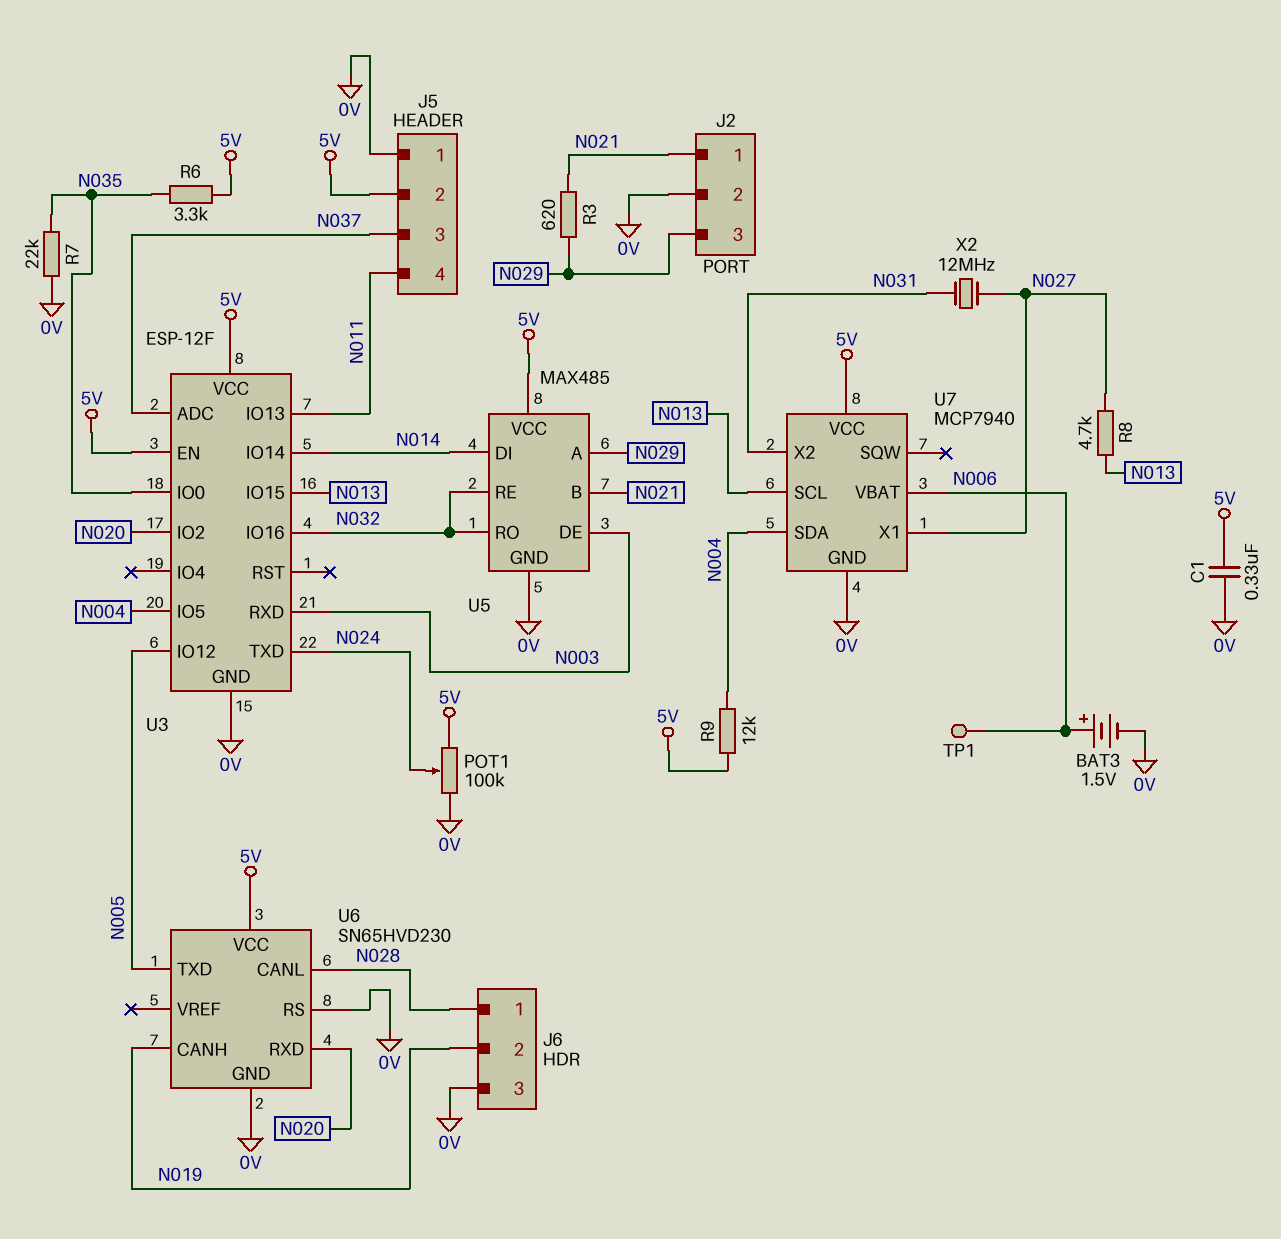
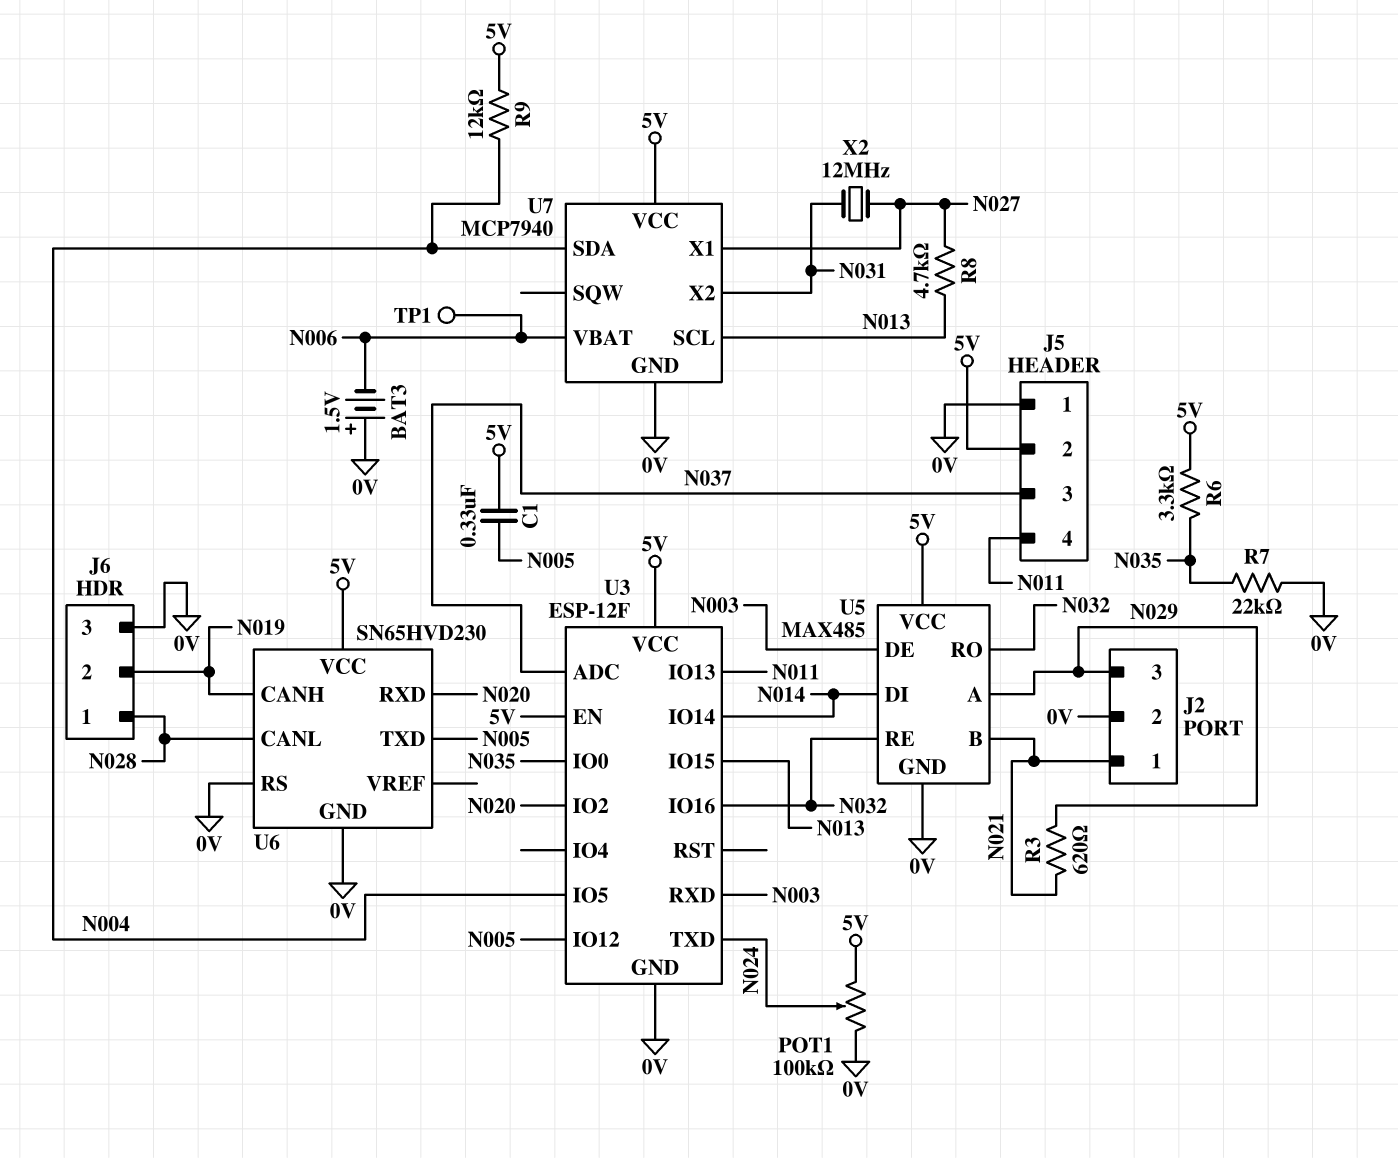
BAT3: 1.5V (plus N006, minus 0V) -> 1.5V (plus 0V, minus N006)
C1: 330nF (0V, 5V) -> 330nF (5V, N005)

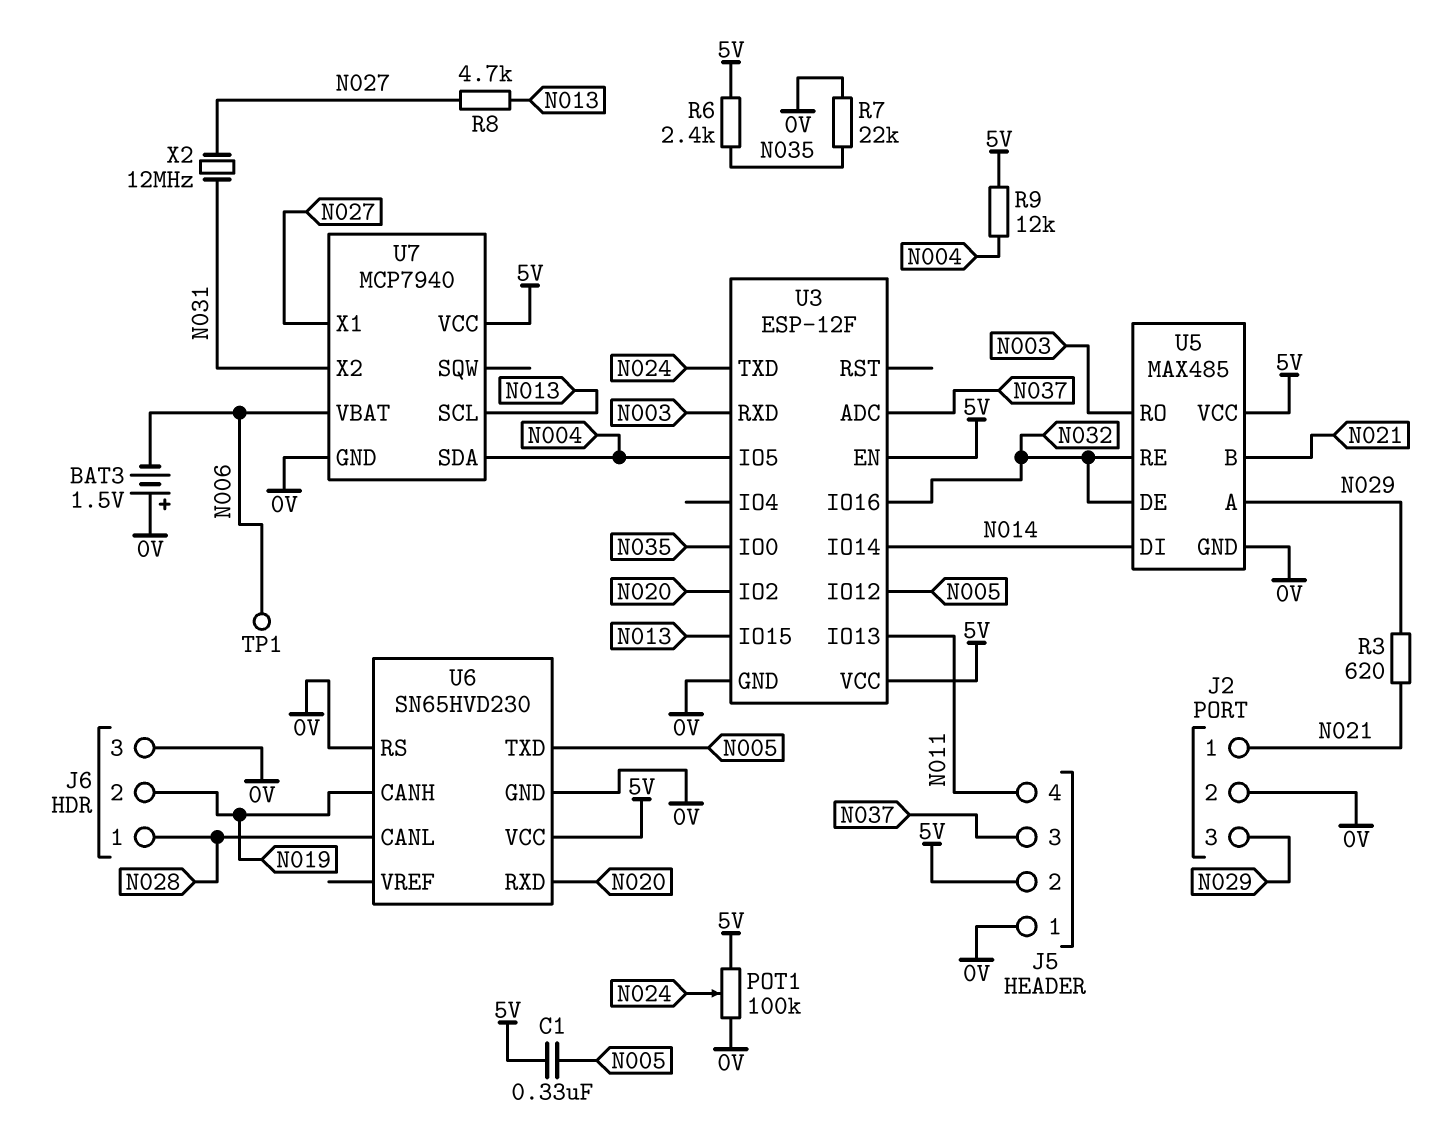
R6: 3.3k (5V, N035) -> 2.4k (5V, N035)
U5 pin DE: N003 -> N032
U5 pin RO: N032 -> N003

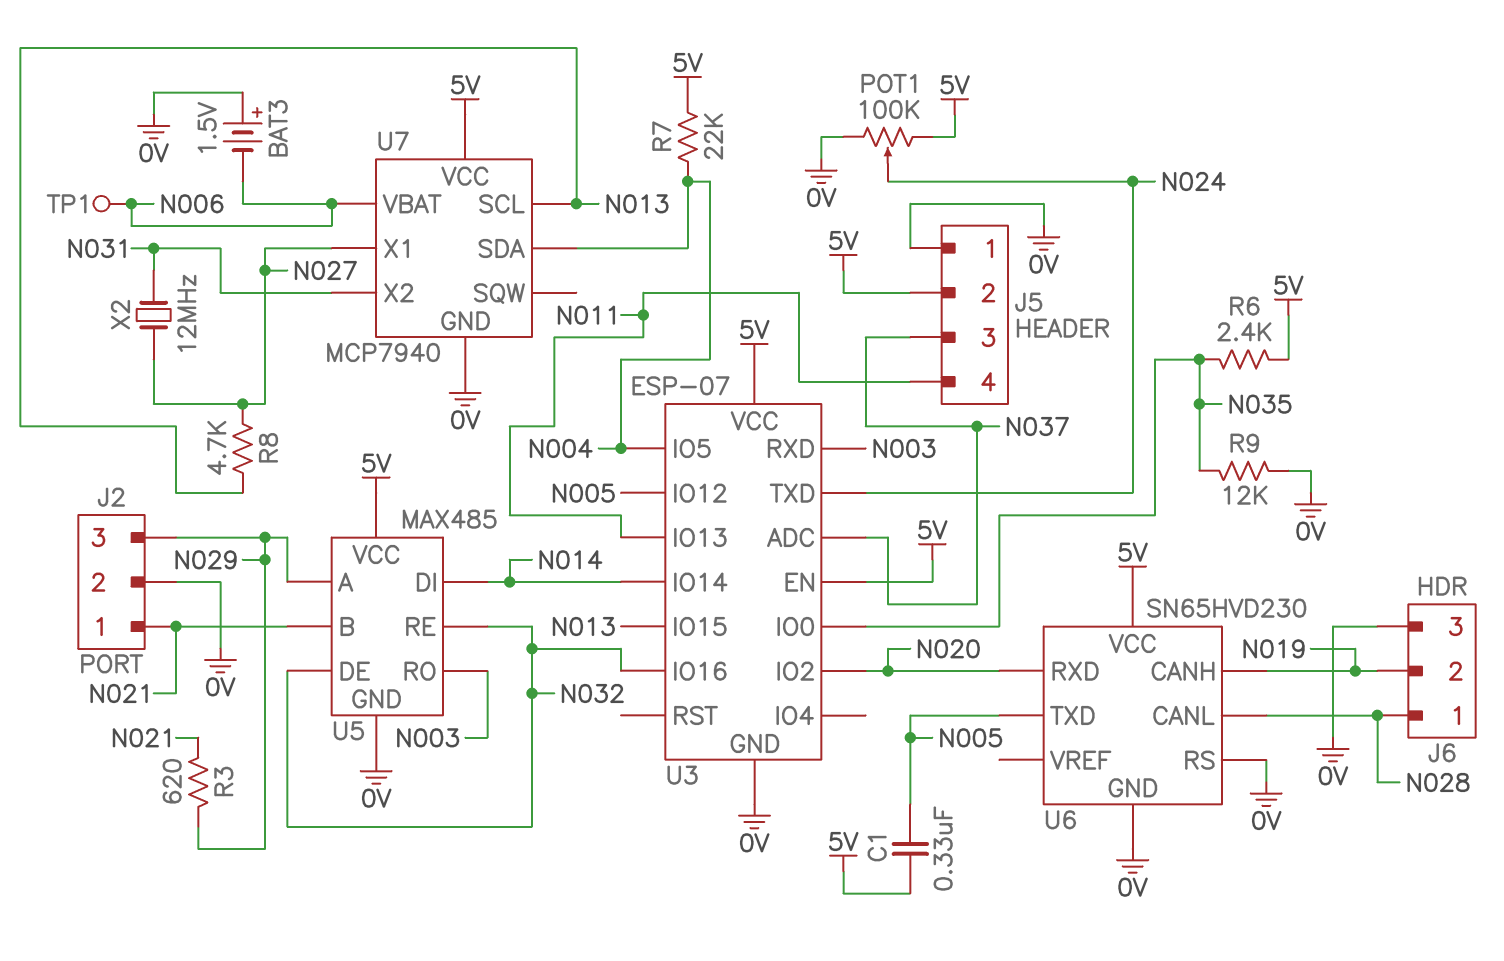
R7: 22k (0V, N035) -> 22k (5V, N004)
R9: 12k (5V, N004) -> 12k (0V, N035)
U3: ESP-12F -> ESP-07

